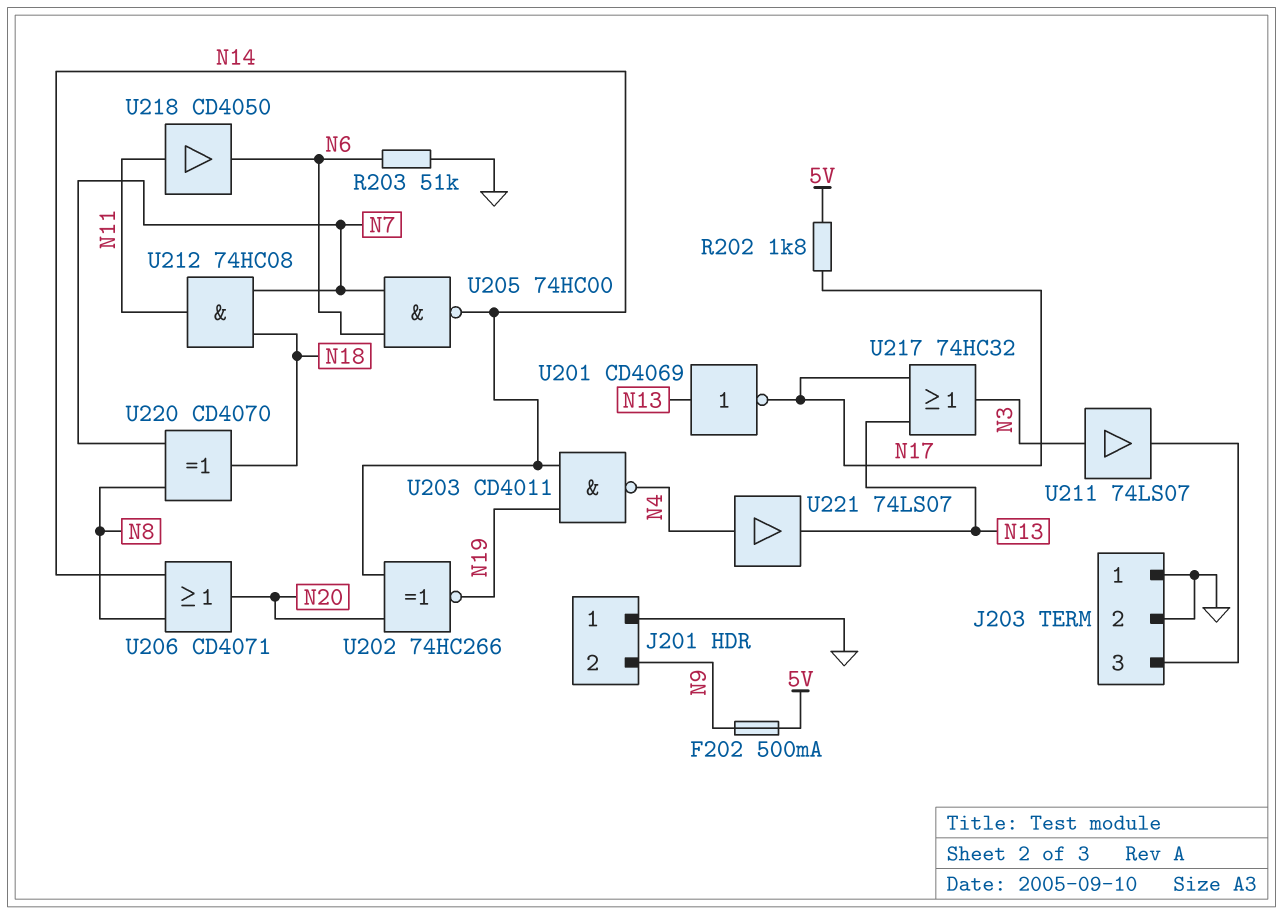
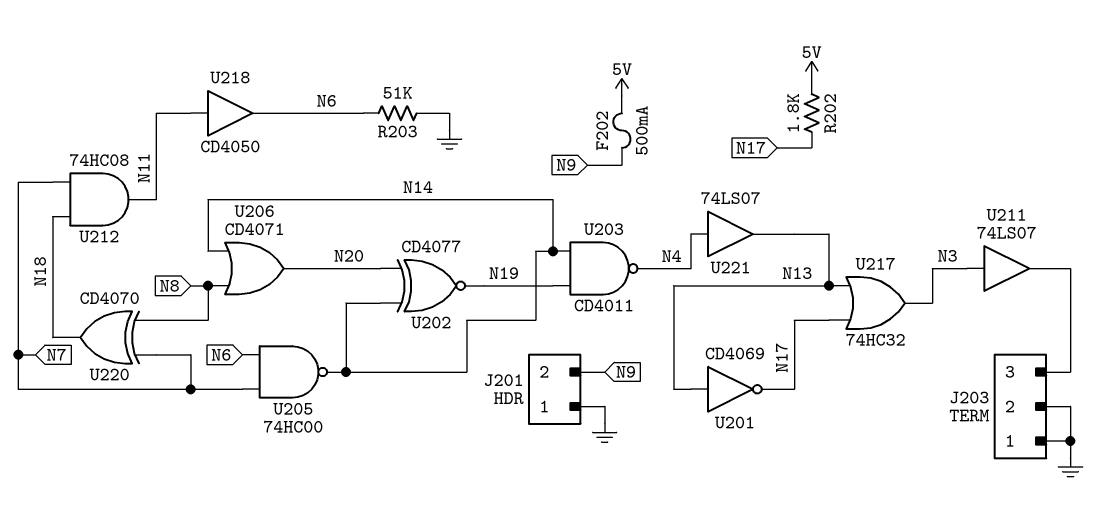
U202: XNOR 74HC266 (in N14, in N20, out N19) -> XNOR CD4077 (in N14, in N20, out N19)

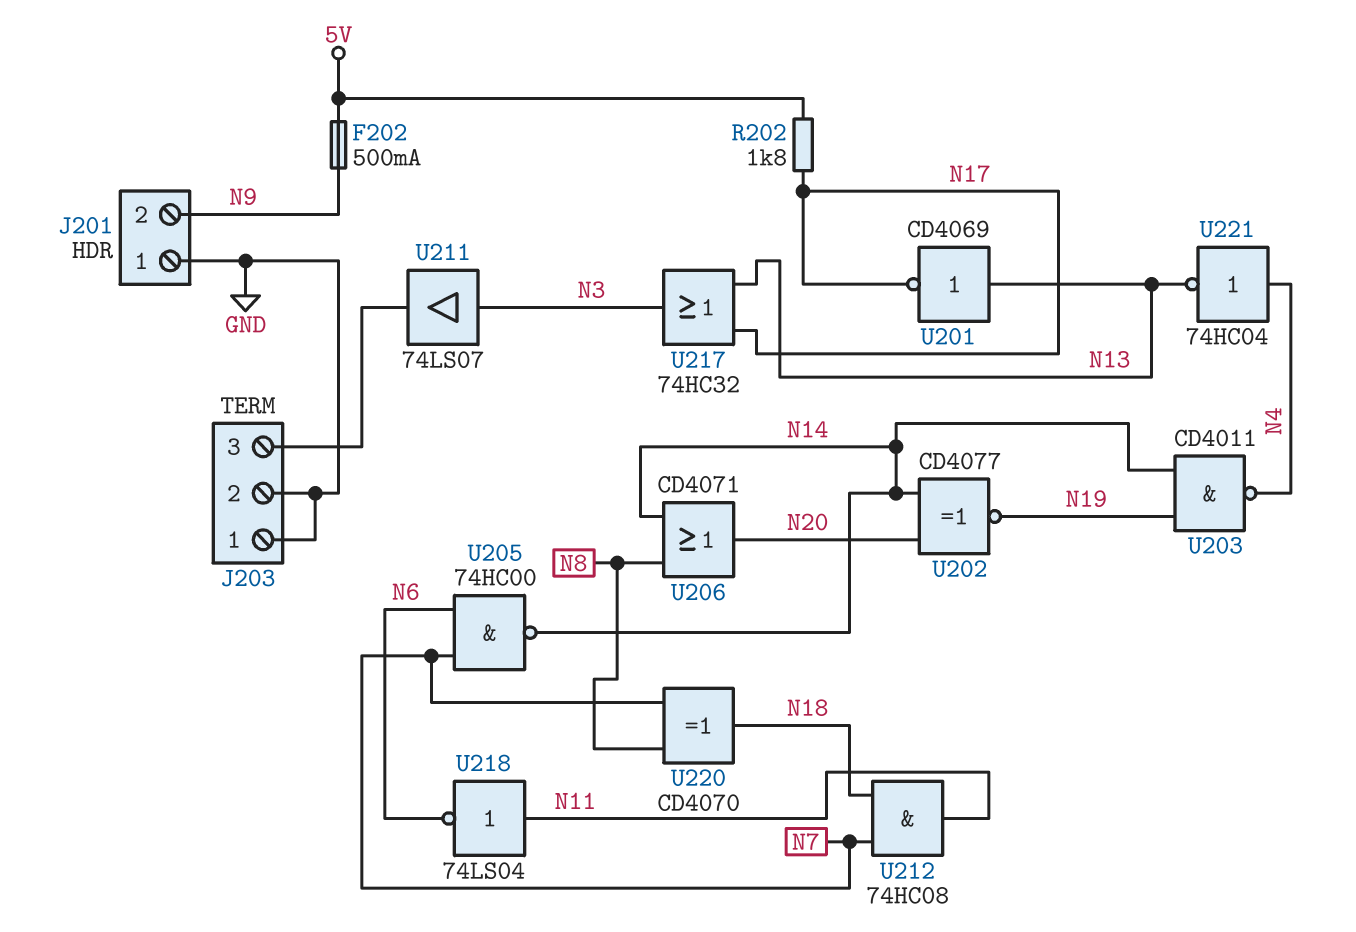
R203: 51k (GND, N6) -> none
U218: buffer CD4050 (in N11, out N6) -> NOT 74LS04 (in N11, out N6)
U221: buffer 74LS07 (in N4, out N13) -> NOT 74HC04 (in N4, out N13)

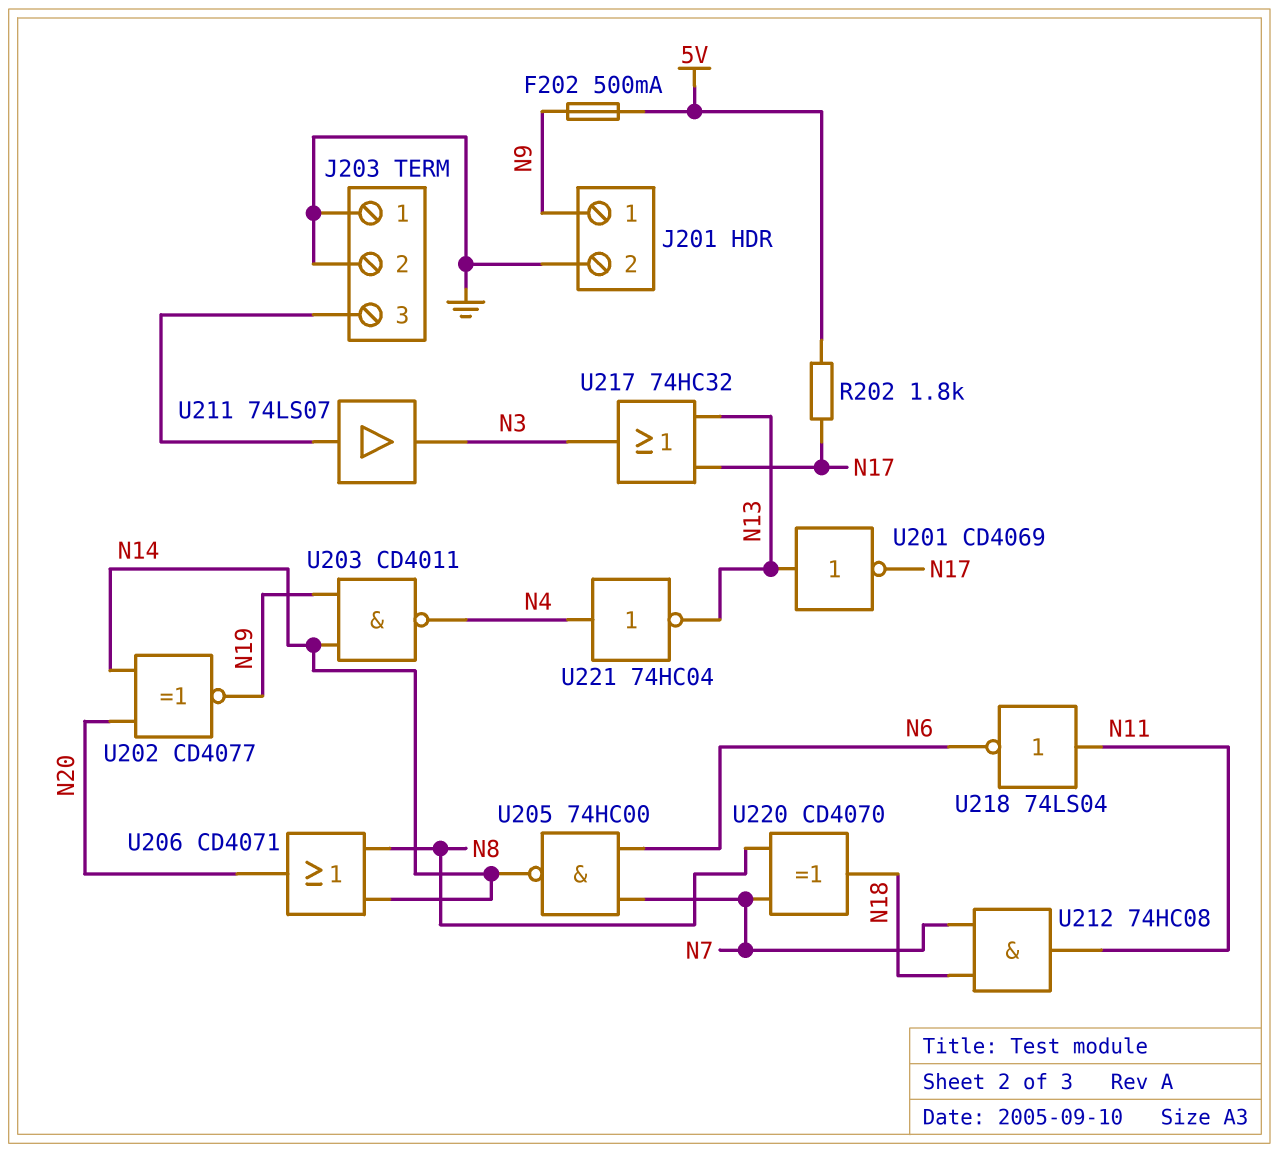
J201 pin 1: GND -> N9
J201 pin 2: N9 -> GND
U211: buffer 74LS07 (in N3, out J203/3) -> buffer 74LS07 (in J203/3, out N3)

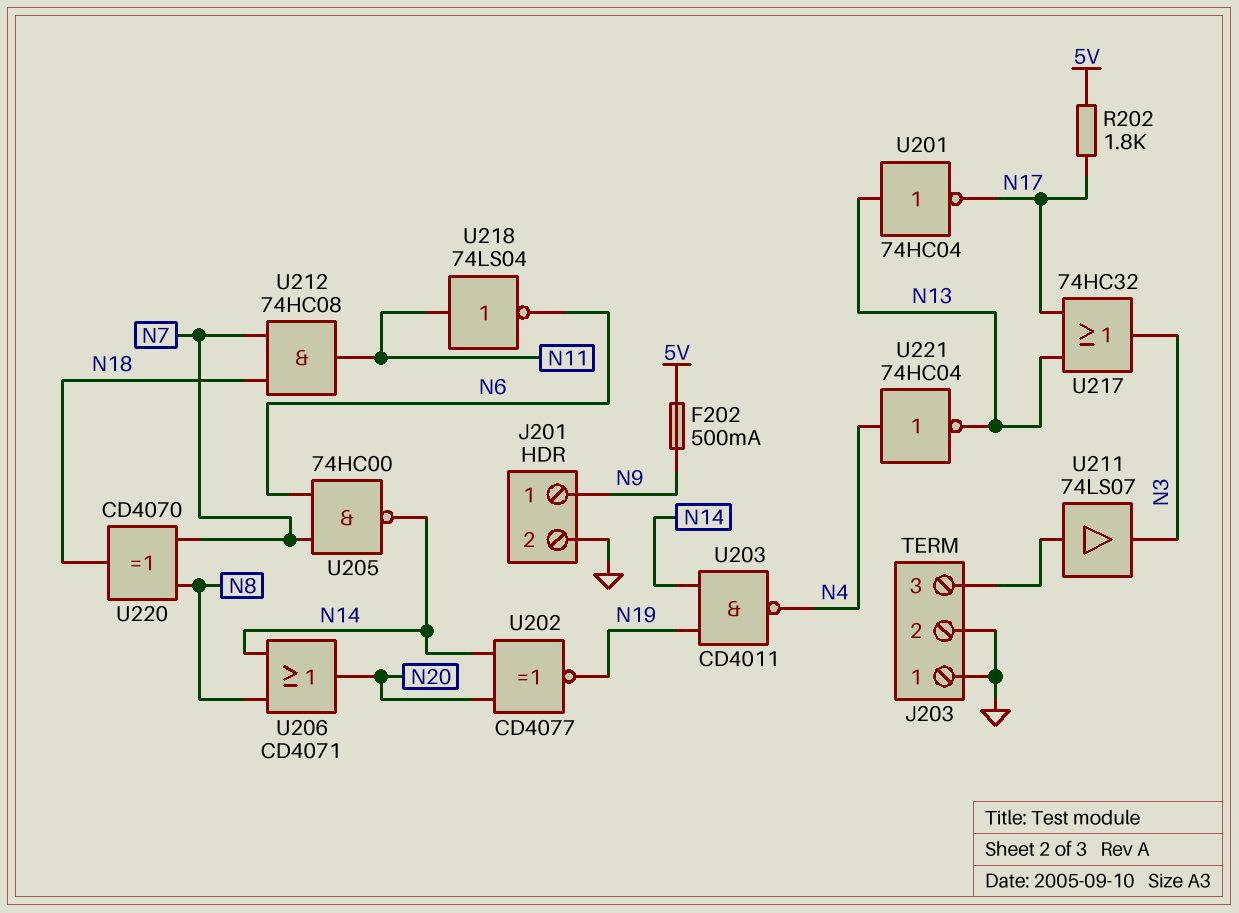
U201: NOT CD4069 (in N13, out N17) -> NOT 74HC04 (in N13, out N17)

